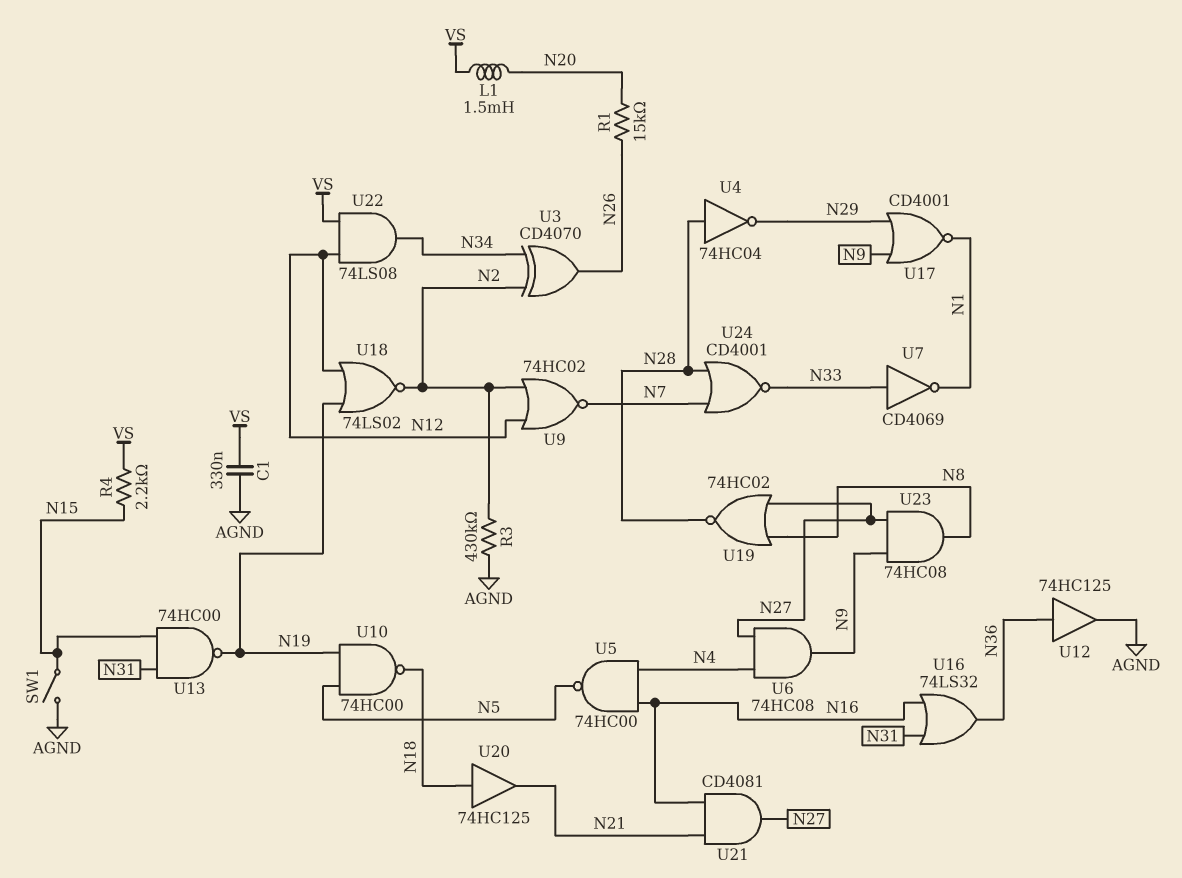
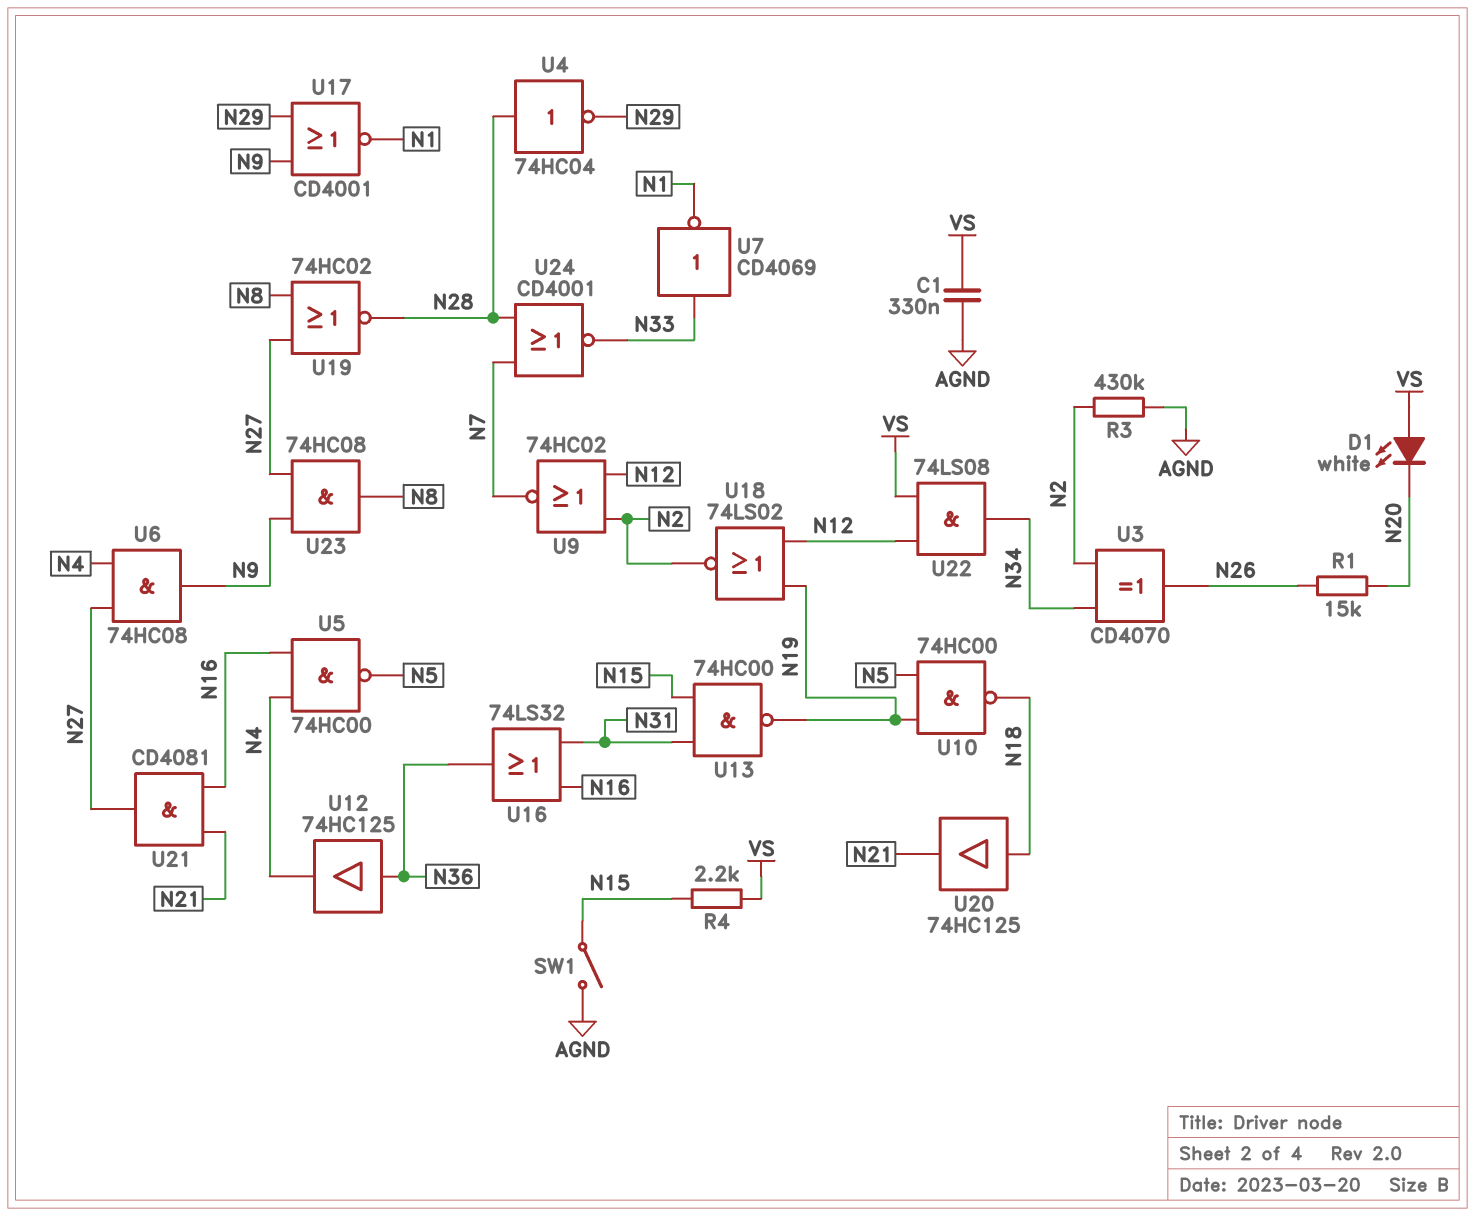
D1: none -> LED white (A VS, K N20)
L1: 1.5mH (N20, VS) -> none
U12: buffer 74HC125 (in N36, out AGND) -> buffer 74HC125 (in N36, out N4)

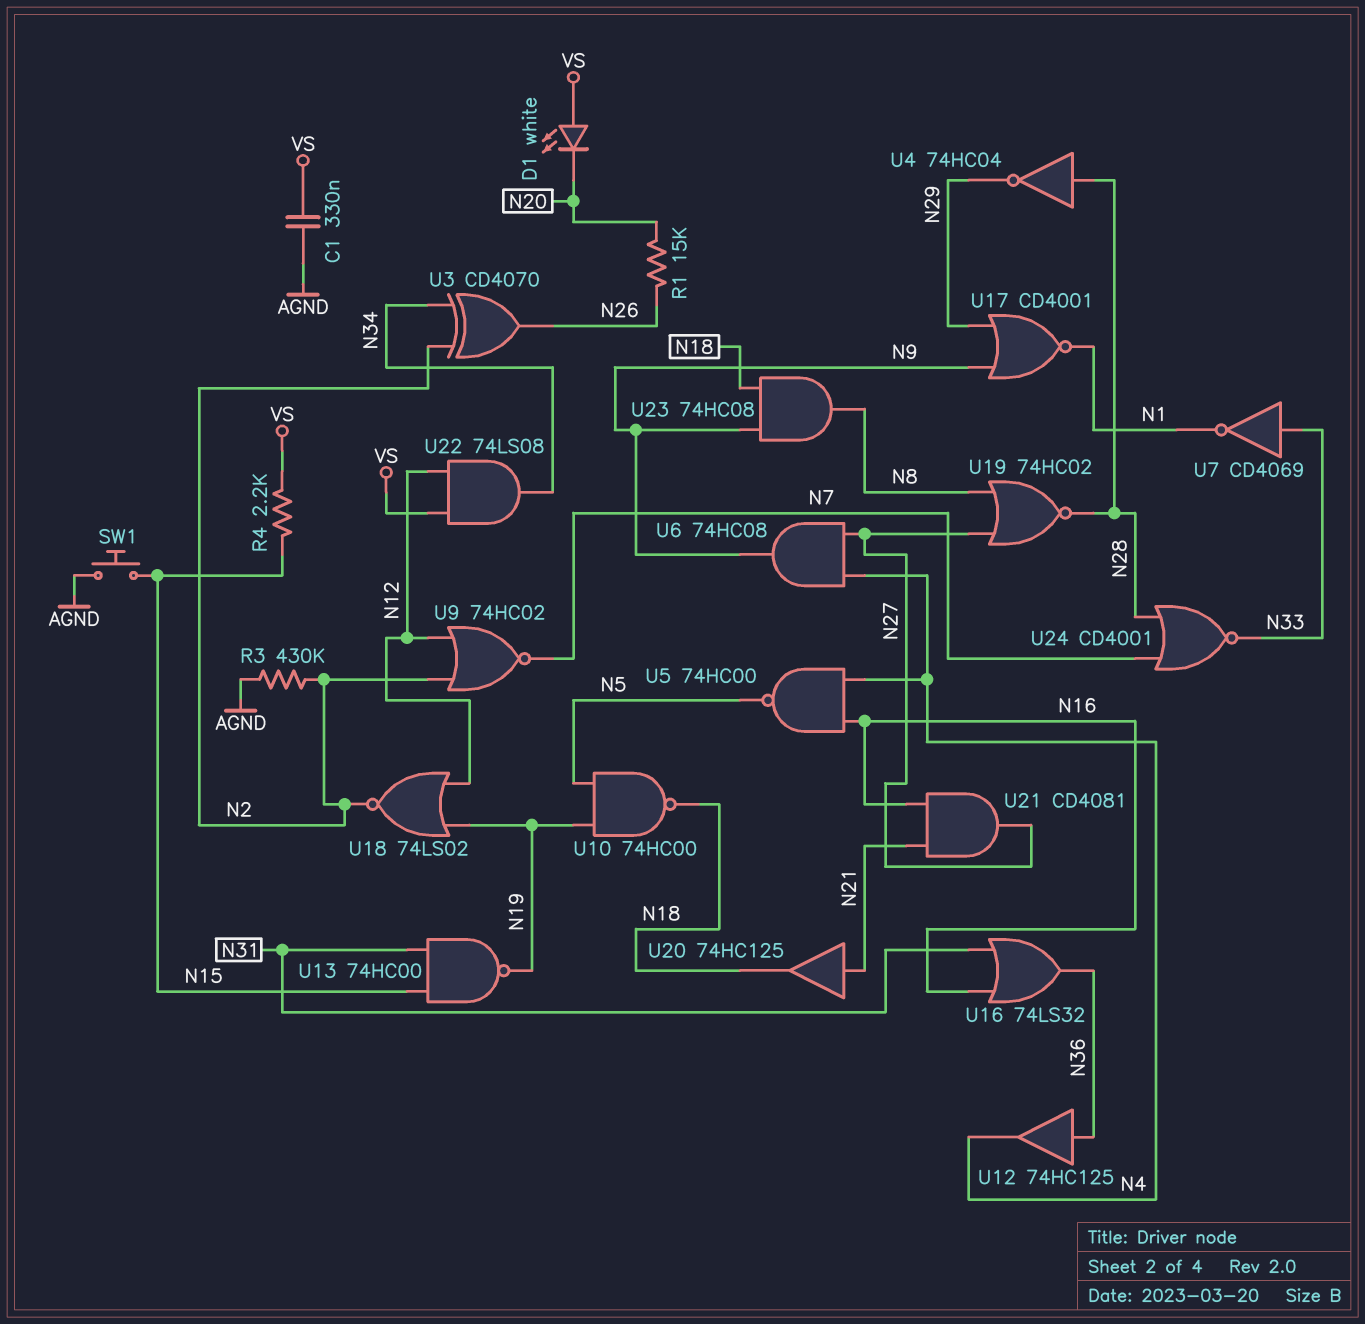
SW1: switch (AGND, N15) -> button (AGND, N15)
U20: buffer 74HC125 (in N18, out N21) -> buffer 74HC125 (in N21, out N18)
U23: AND 74HC08 (in N9, in N27, out N8) -> AND 74HC08 (in N9, in N18, out N8)

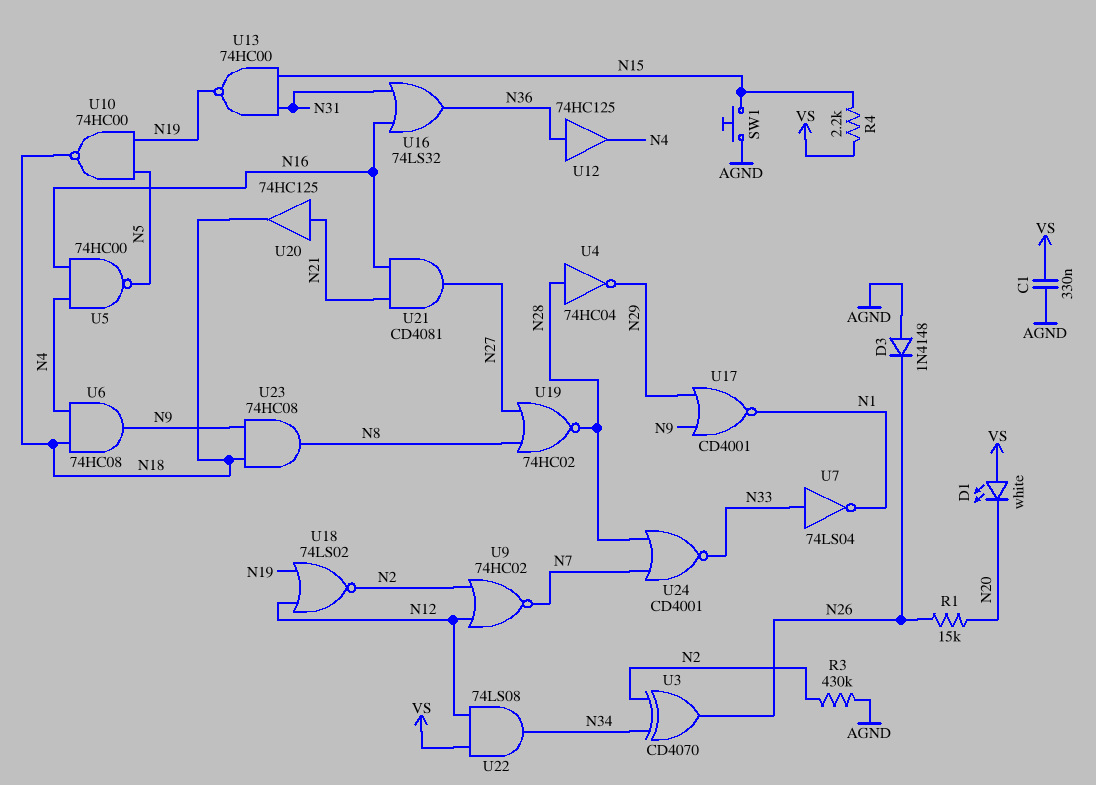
D3: none -> diode 1N4148 (A AGND, K N26)
U6: AND 74HC08 (in N4, in N27, out N9) -> AND 74HC08 (in N4, in N18, out N9)
U7: NOT CD4069 (in N33, out N1) -> NOT 74LS04 (in N33, out N1)

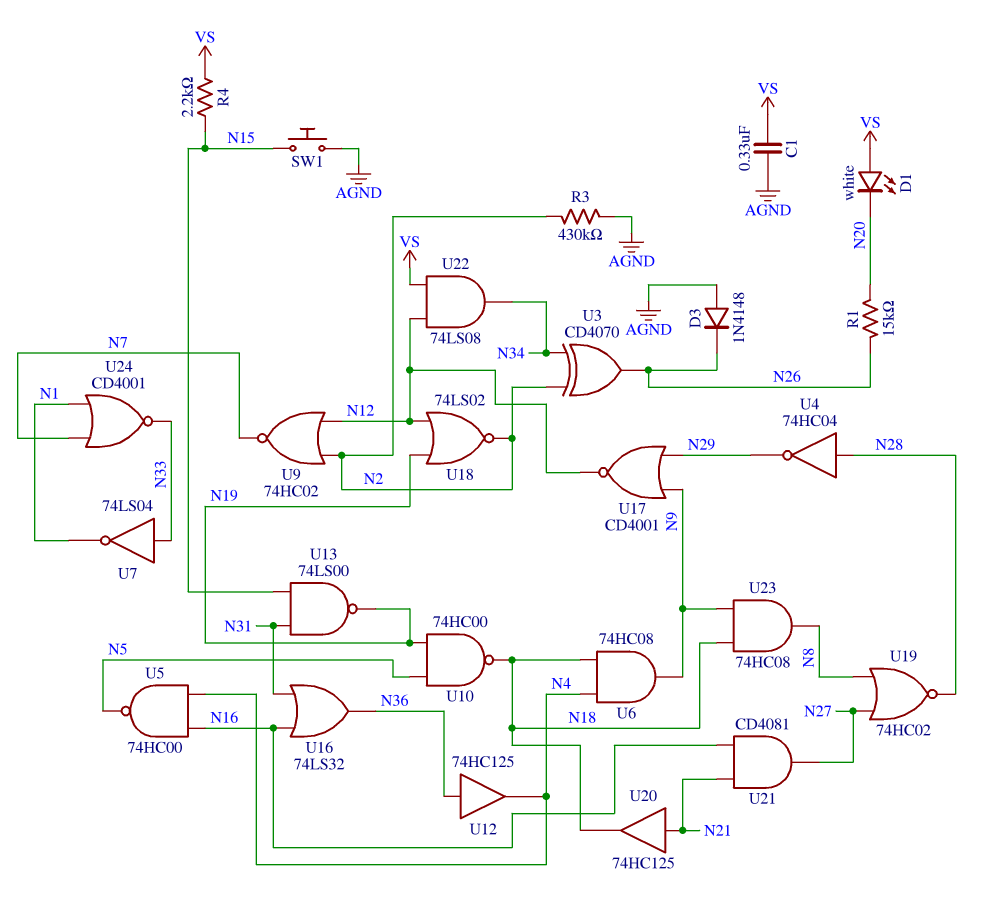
U13: NAND 74HC00 (in N15, in N31, out N19) -> NAND 74LS00 (in N15, in N31, out N19)
U17: NOR CD4001 (in N9, in N29, out N1) -> NOR CD4001 (in N9, in N29, out N12)
U24: NOR CD4001 (in N7, in N28, out N33) -> NOR CD4001 (in N1, in N7, out N33)

